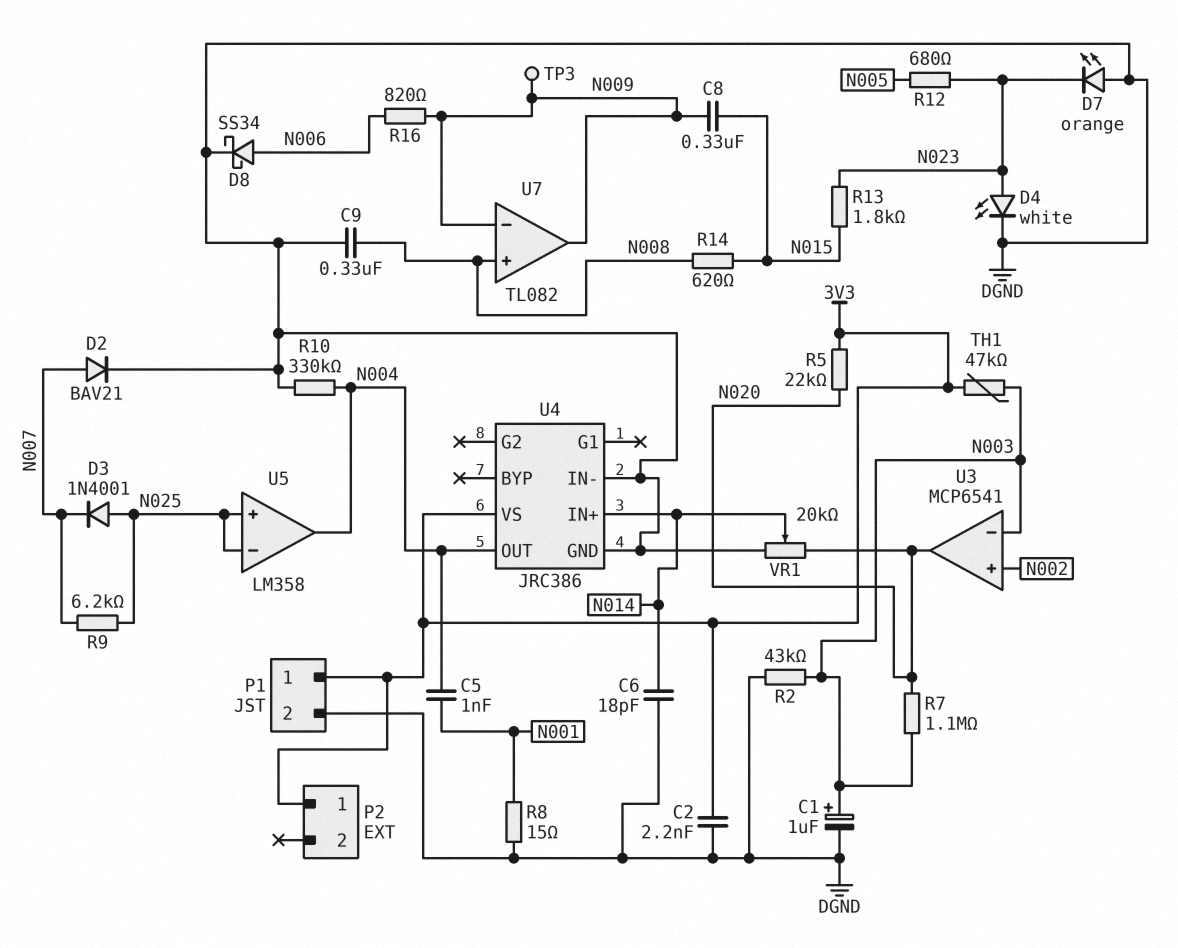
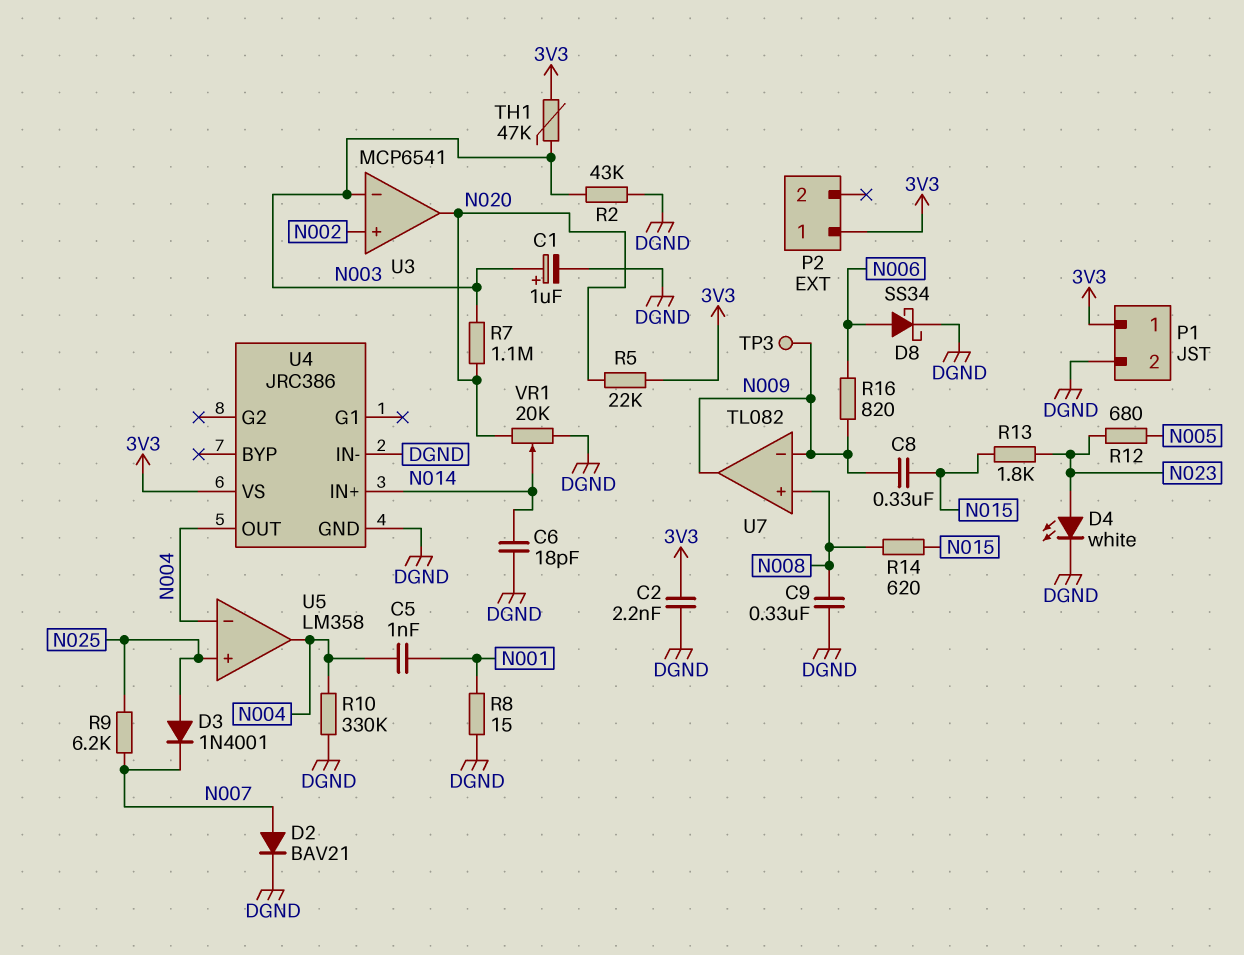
D7: LED orange (A DGND, K N023) -> none
U5 pin in-: N025 -> N004

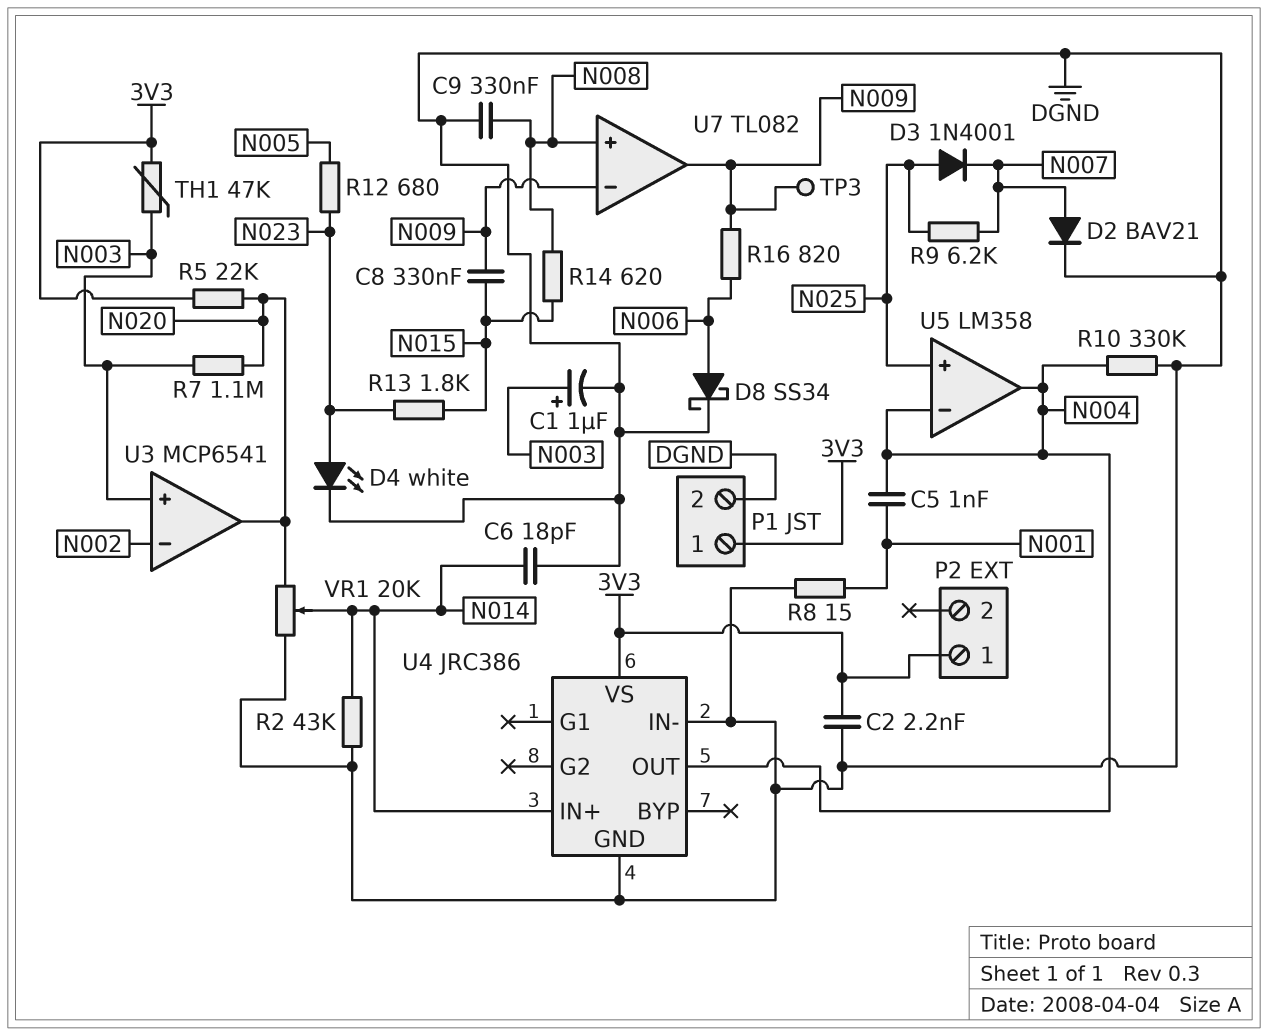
R2: 43k (DGND, N003) -> 43k (DGND, N014)
U3 pin in+: N002 -> N003
U3 pin in-: N003 -> N002

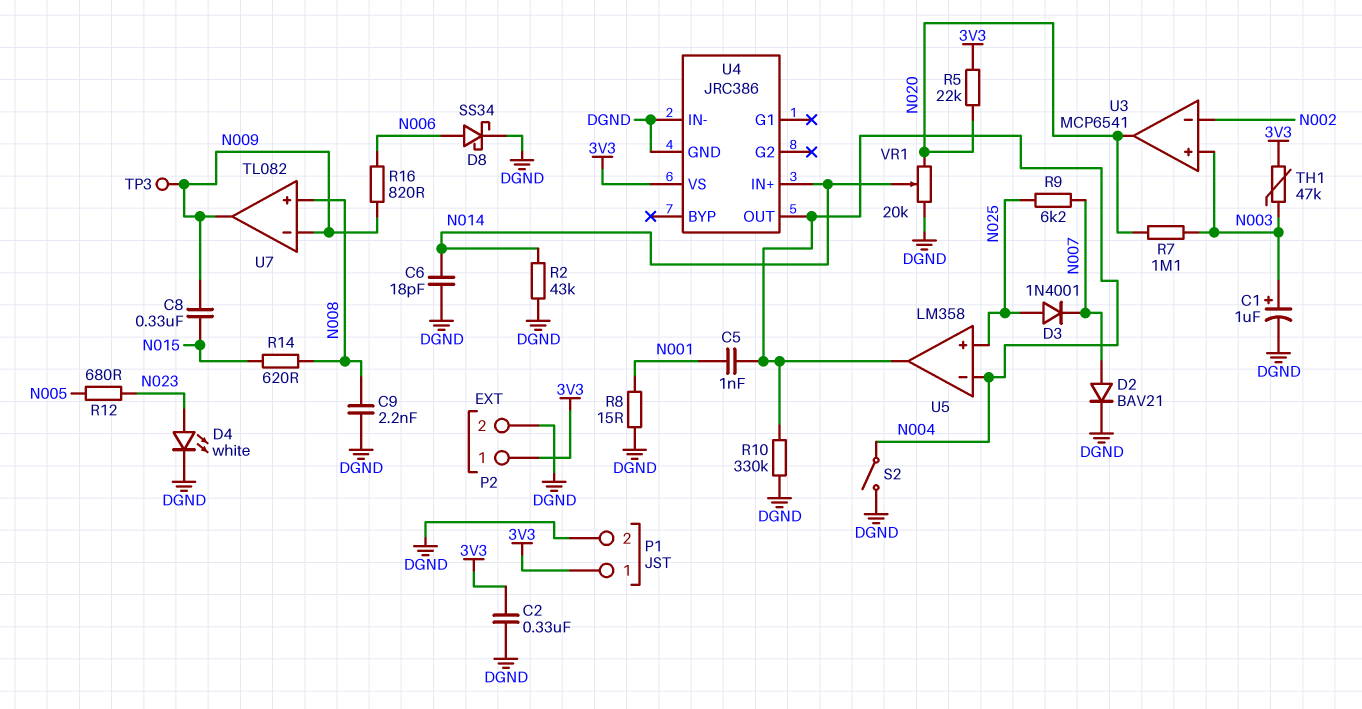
C2: 2.2nF (3V3, DGND) -> 330nF (3V3, DGND)
C9: 330nF (DGND, N008) -> 2.2nF (DGND, N008)
P2 pin 2: none -> DGND
R13: 1.8k (N015, N023) -> none
S2: none -> switch (DGND, N004)

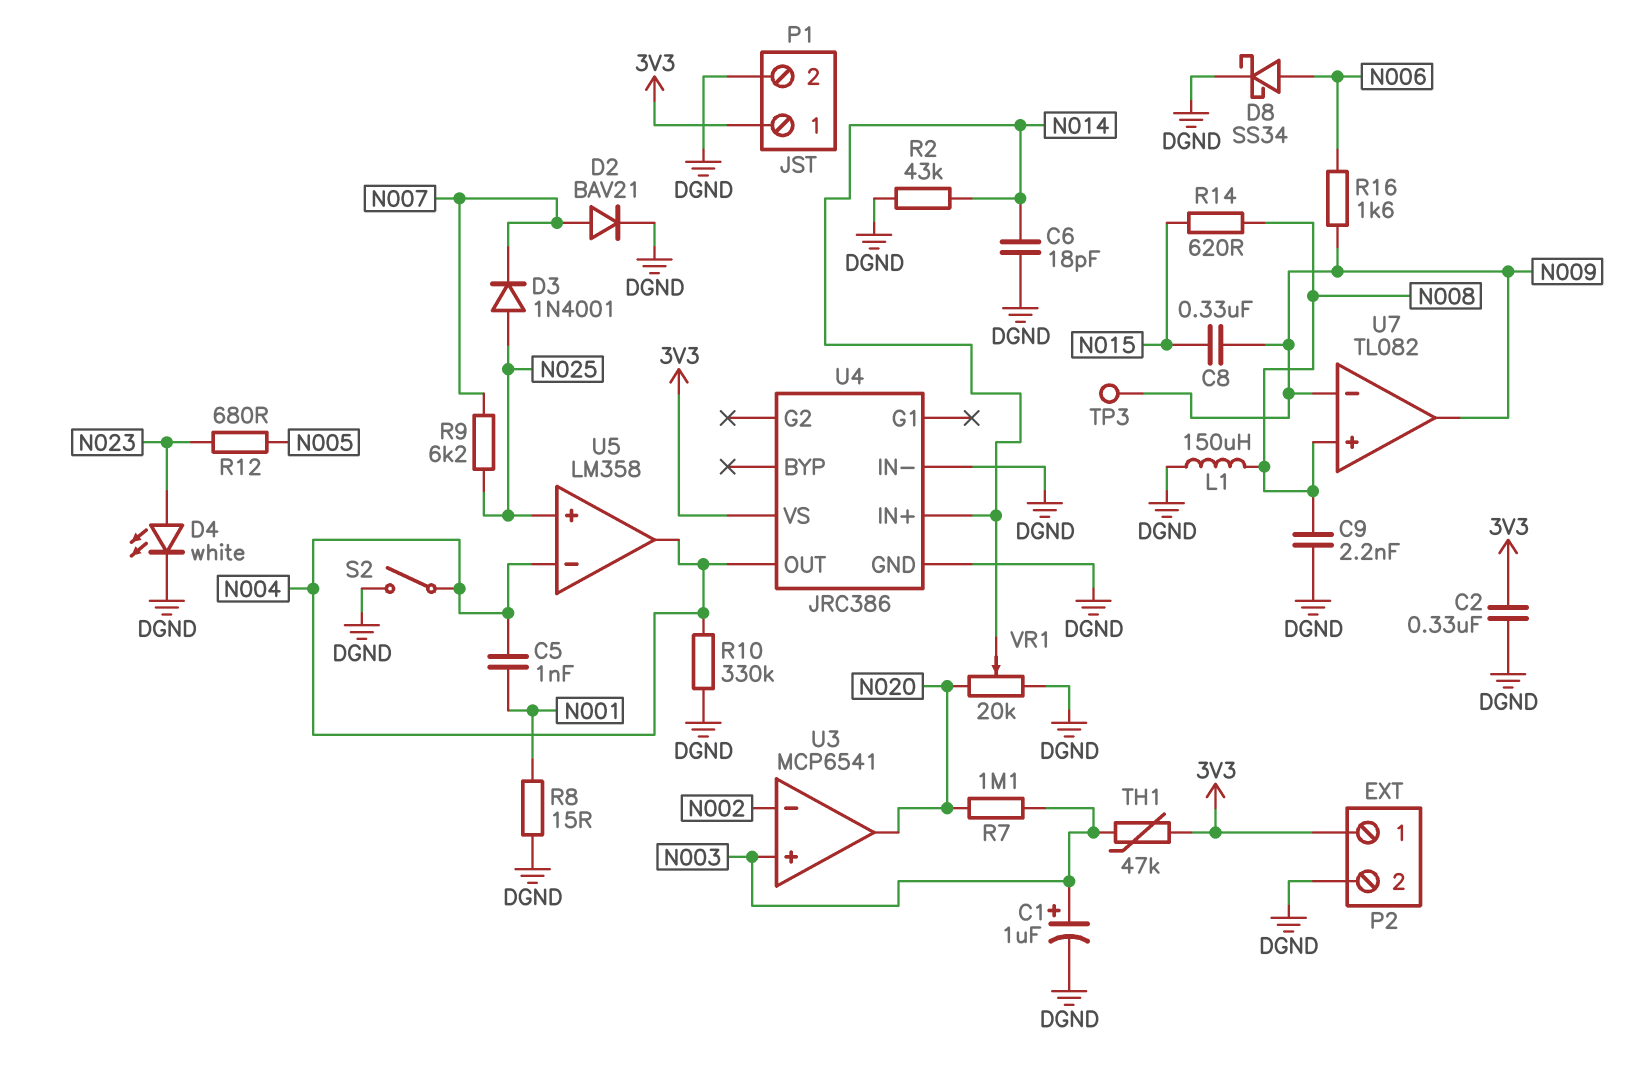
L1: none -> 150uH (DGND, N008)
R5: 22k (3V3, N020) -> none
R16: 820 (N006, N009) -> 1.6k (N006, N009)

